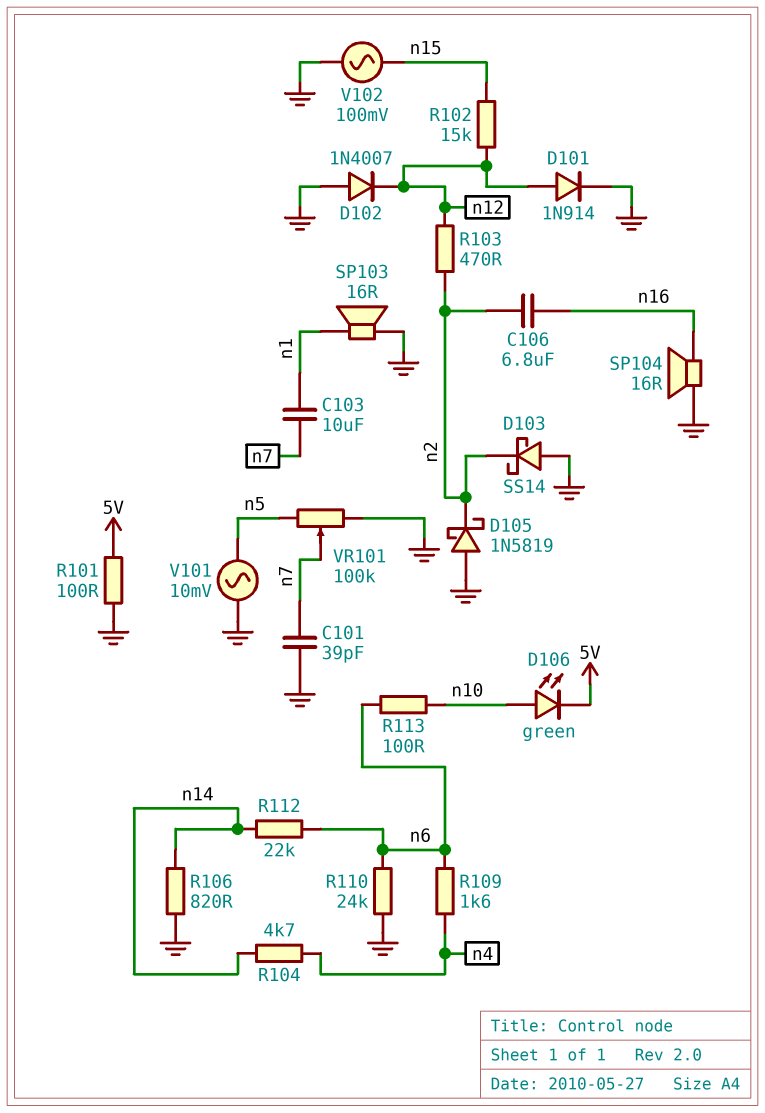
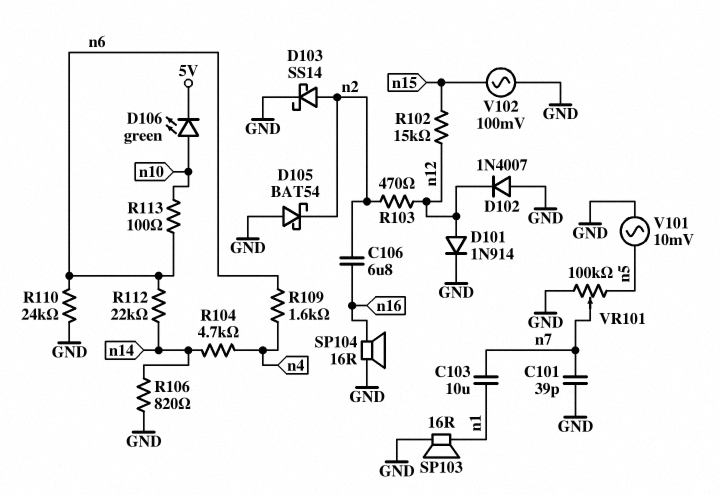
D103: schottky SS14 (A GND, K n2) -> schottky SS14 (A n2, K GND)
D105: schottky 1N5819 (A GND, K n2) -> schottky BAT54 (A GND, K n2)
R101: 100 (5V, GND) -> none

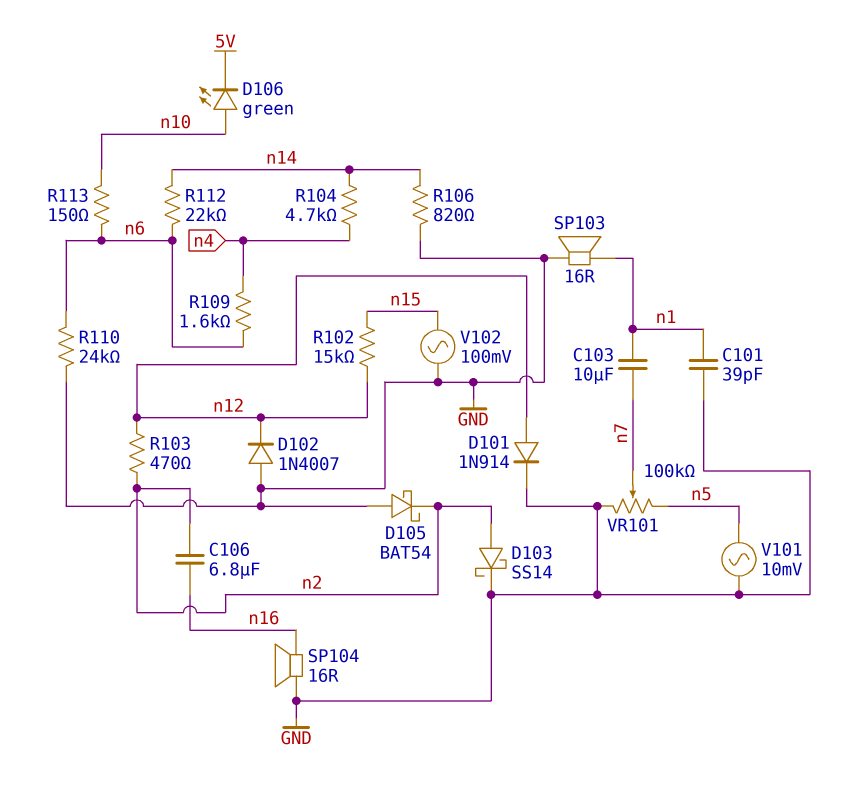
C101: 39pF (GND, n7) -> 39pF (GND, n1)
R113: 100 (n6, n10) -> 150 (n6, n10)

